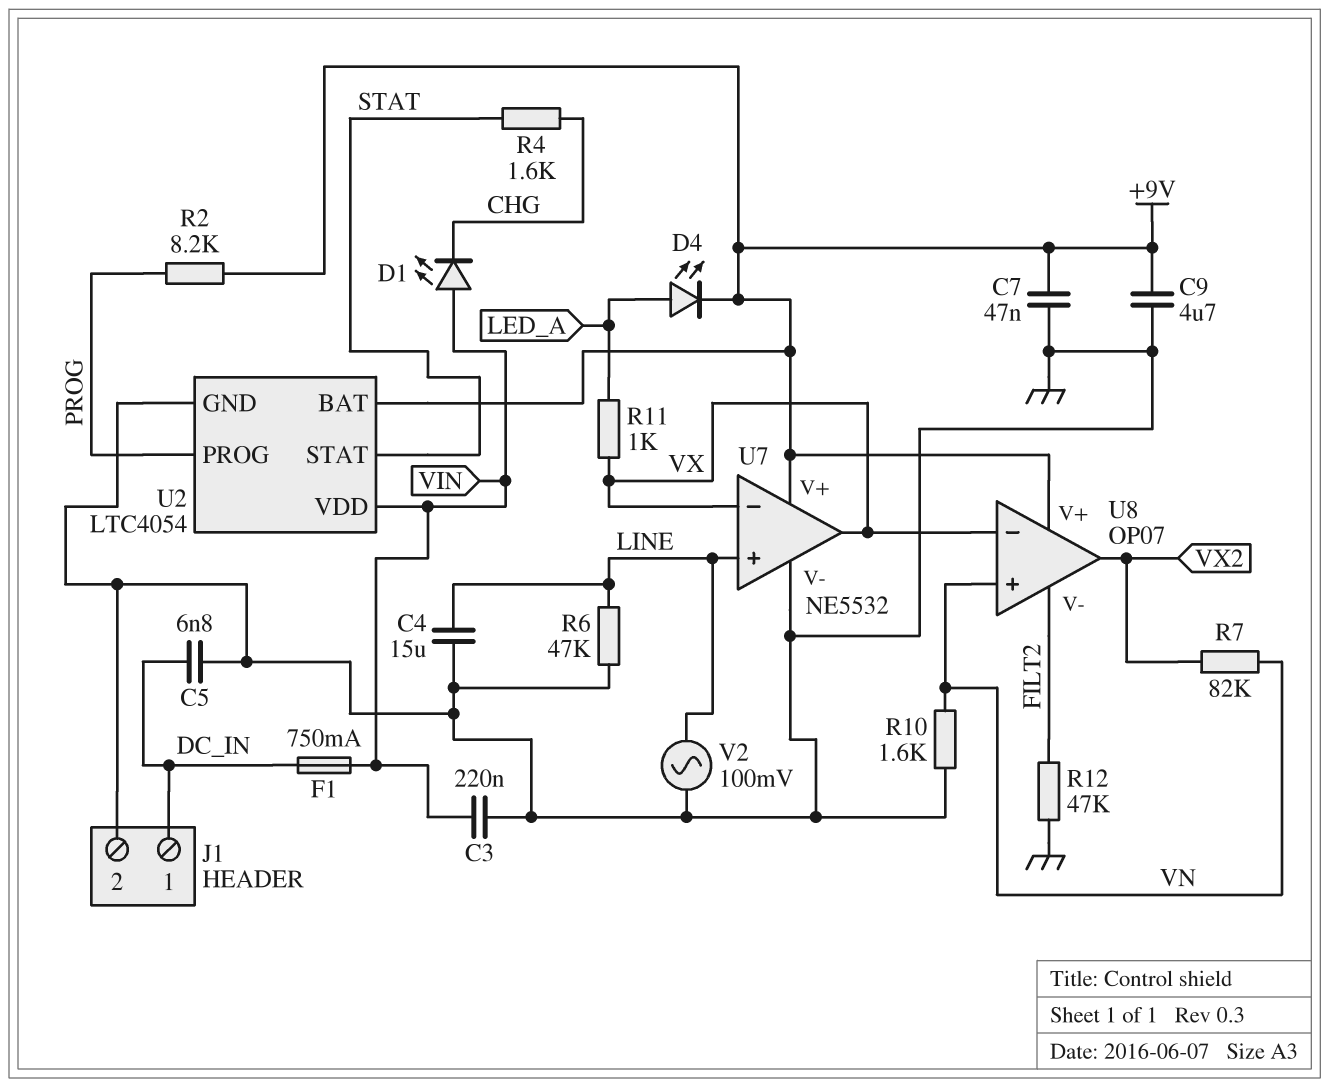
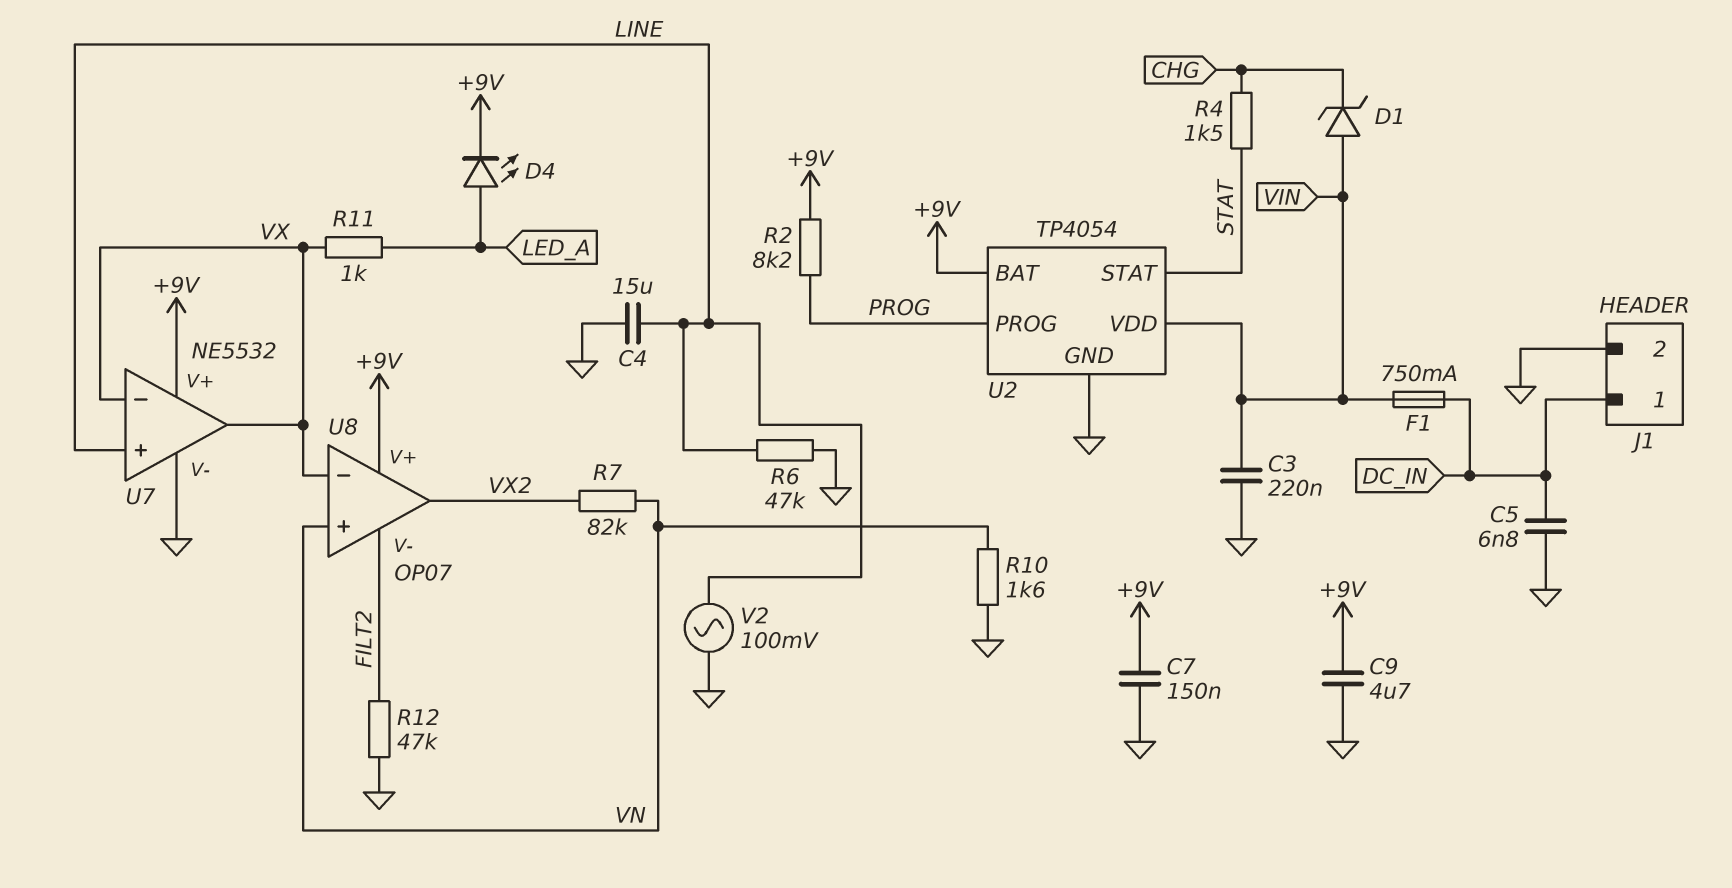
C7: 47nF (+9V, GND) -> 150nF (+9V, GND)
D1: LED (A VIN, K CHG) -> zener (A VIN, K CHG)
R4: 1.6k (CHG, STAT) -> 1.5k (CHG, STAT)
U2: LTC4054 -> TP4054

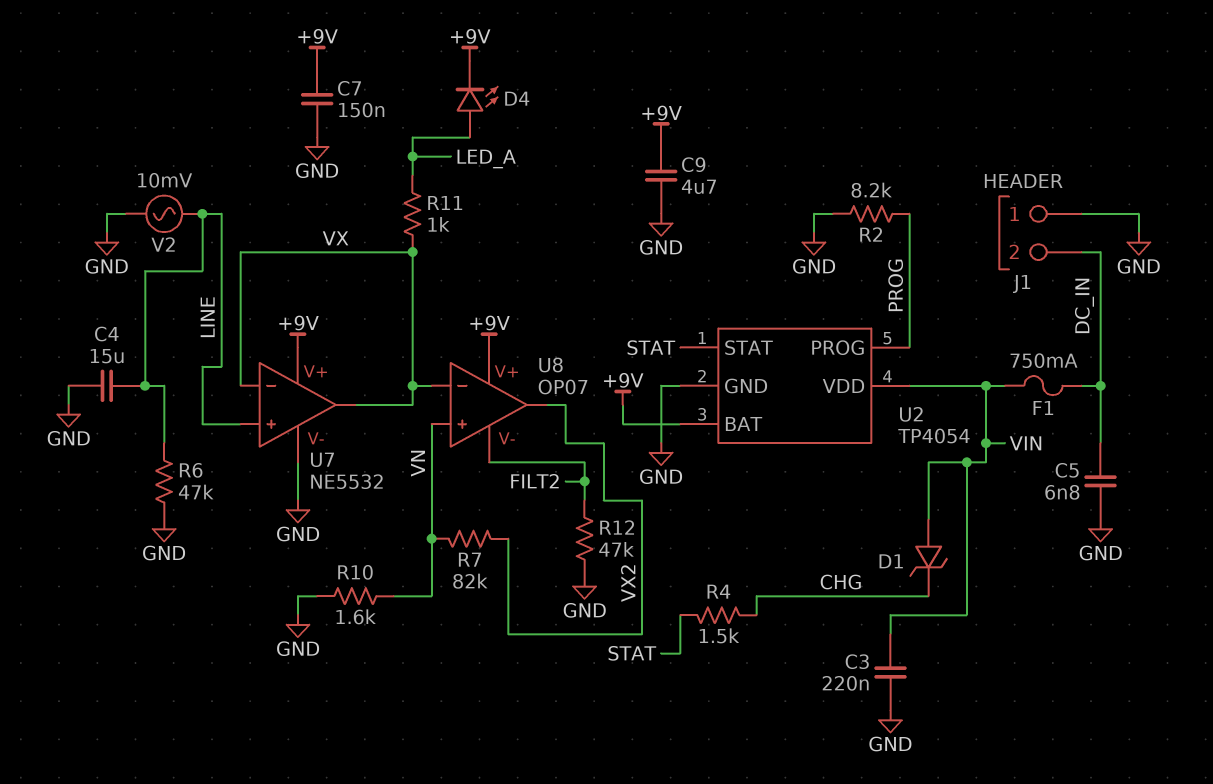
J1 pin 1: DC_IN -> GND
J1 pin 2: GND -> DC_IN
R2: 8.2k (+9V, PROG) -> 8.2k (GND, PROG)
V2: AC 100mV (GND, LINE) -> AC 10mV (GND, LINE)

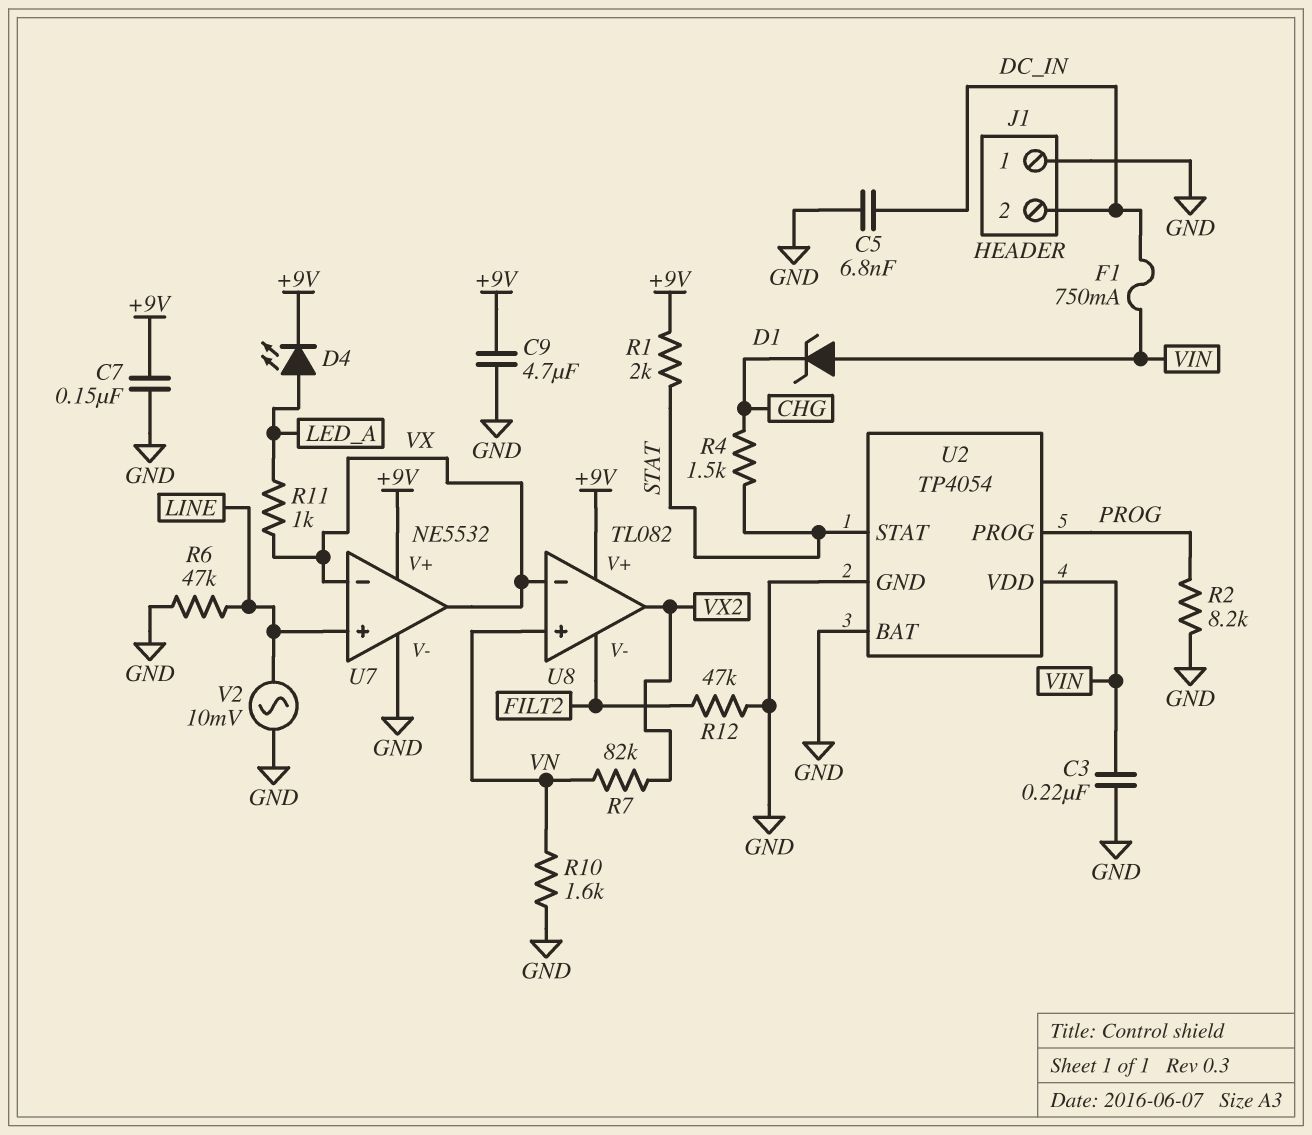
C4: 15uF (GND, LINE) -> none
R1: none -> 2k (+9V, STAT)
U2 pin BAT: +9V -> GND
U8: OP07 -> TL082

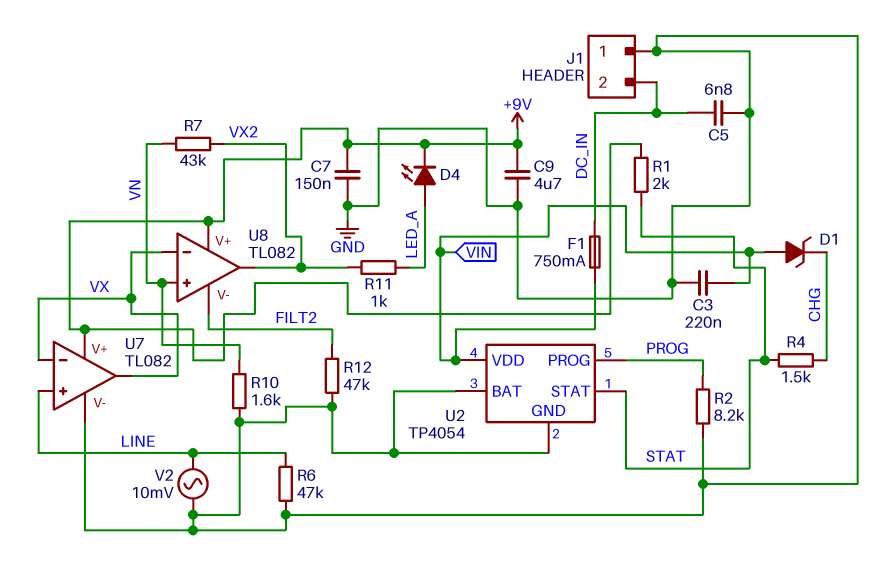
R7: 82k (VN, VX2) -> 43k (VN, VX2)
R11: 1k (LED_A, VX) -> 1k (LED_A, VX2)
U7: NE5532 -> TL082

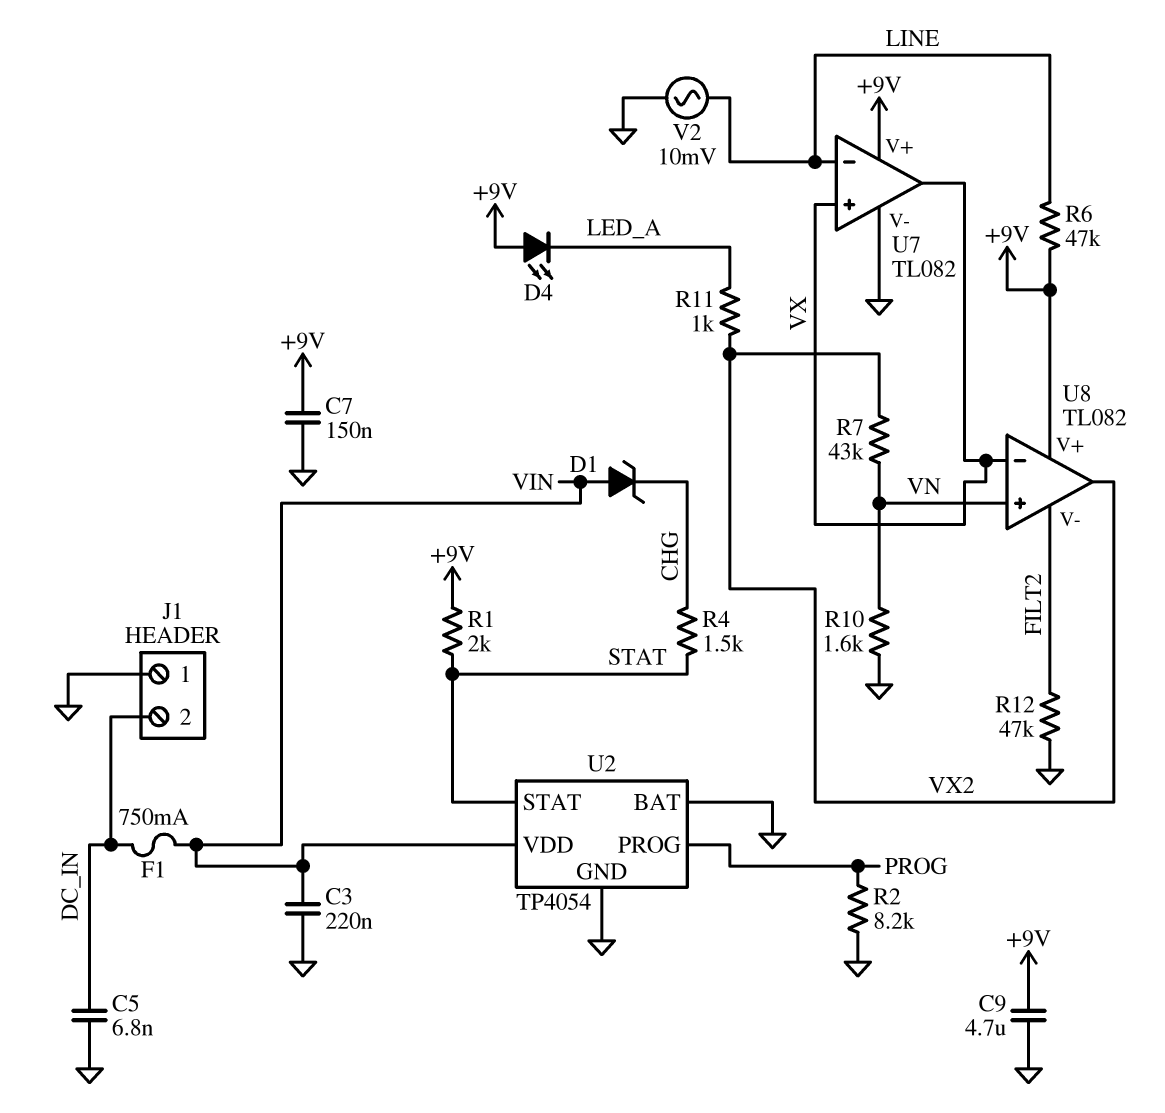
D4: LED (A LED_A, K +9V) -> LED (A +9V, K LED_A)
R6: 47k (GND, LINE) -> 47k (+9V, LINE)
U7 pin in+: LINE -> VX
U7 pin in-: VX -> LINE

